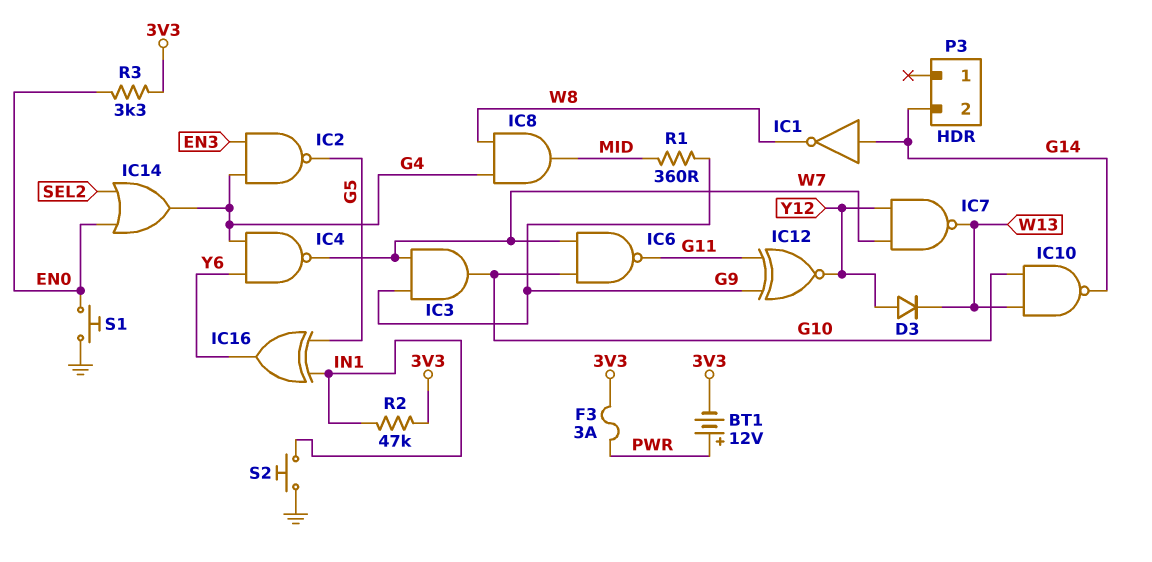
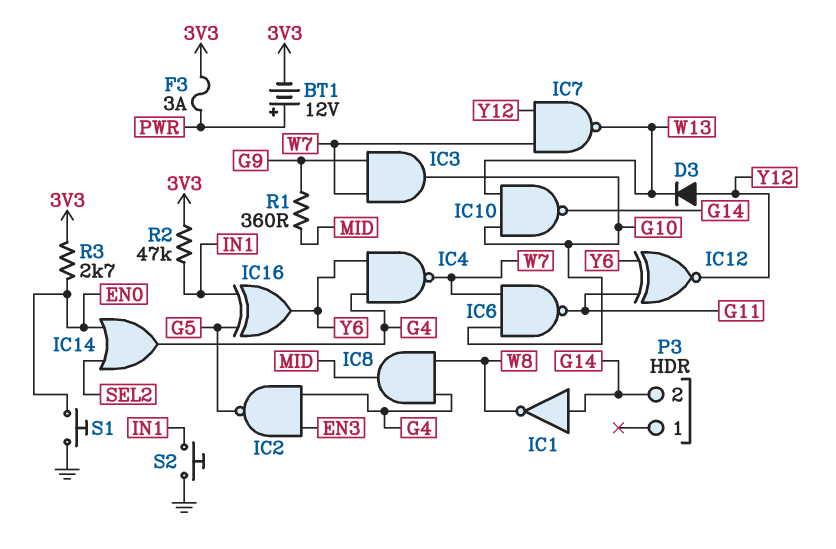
IC12: XNOR (in G9, in G11, out Y12) -> XNOR (in G11, in Y6, out Y12)
R3: 3.3k (3V3, EN0) -> 2.7k (3V3, EN0)

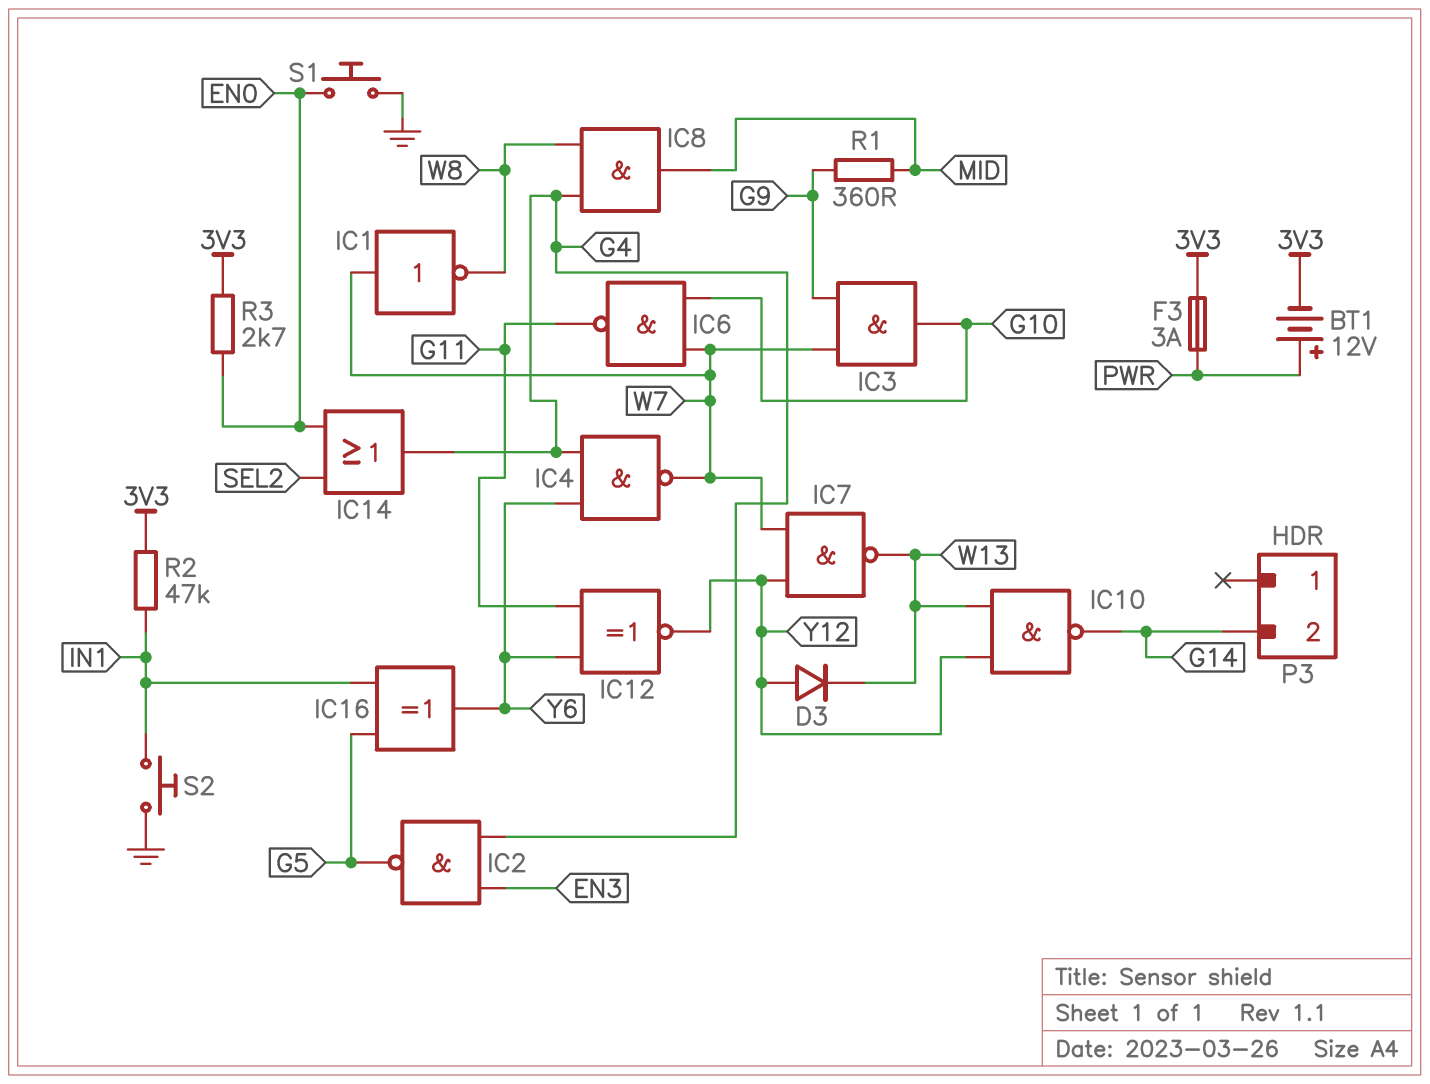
IC1: NOT (in G14, out W8) -> NOT (in W7, out W8)
IC10: NAND (in G10, in W13, out G14) -> NAND (in W13, in Y12, out G14)

